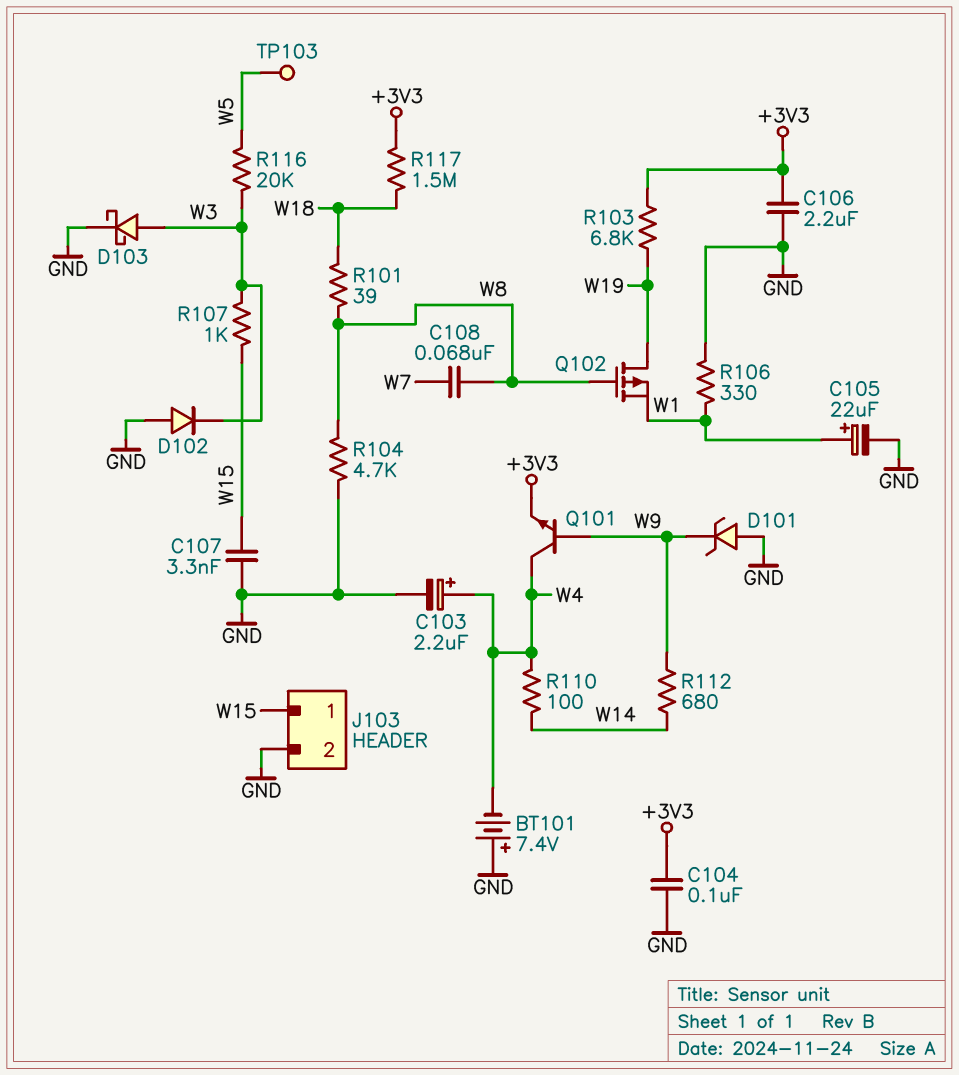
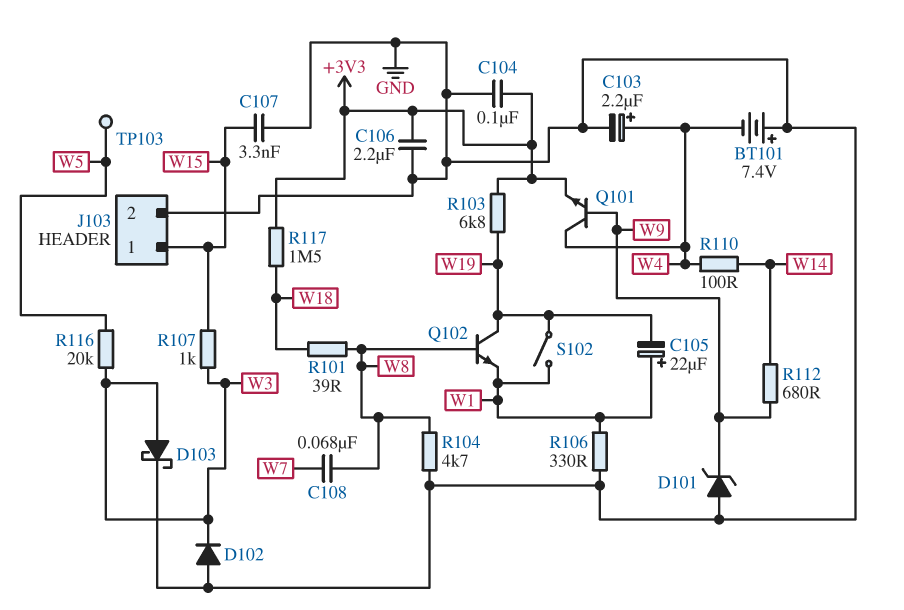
C105: 22uF (plus W1, minus GND) -> 22uF (plus W1, minus W19)
Q102: PMOS (G W8, D W19, S W1) -> NPN (B W8, C W19, E W1)
S102: none -> switch (W1, W19)

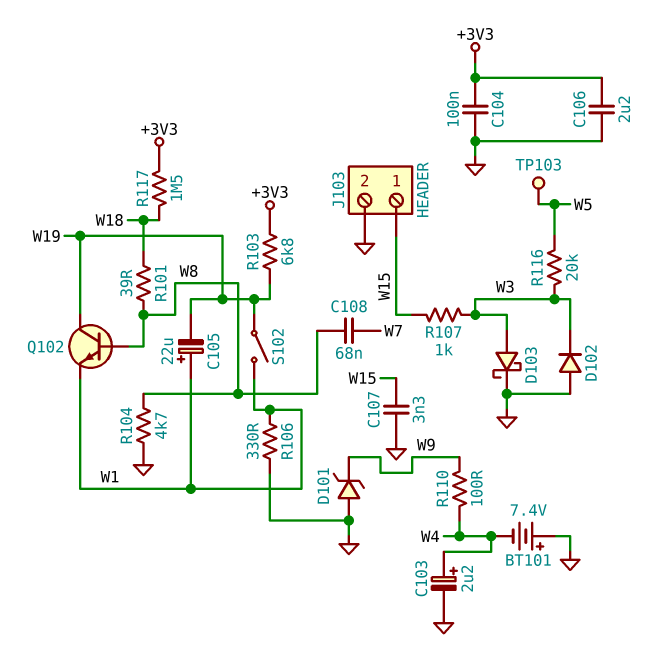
Q101: NPN (B W9, C W4, E +3V3) -> none
R110: 100 (W4, W14) -> 100 (W4, W9)
R112: 680 (W9, W14) -> none

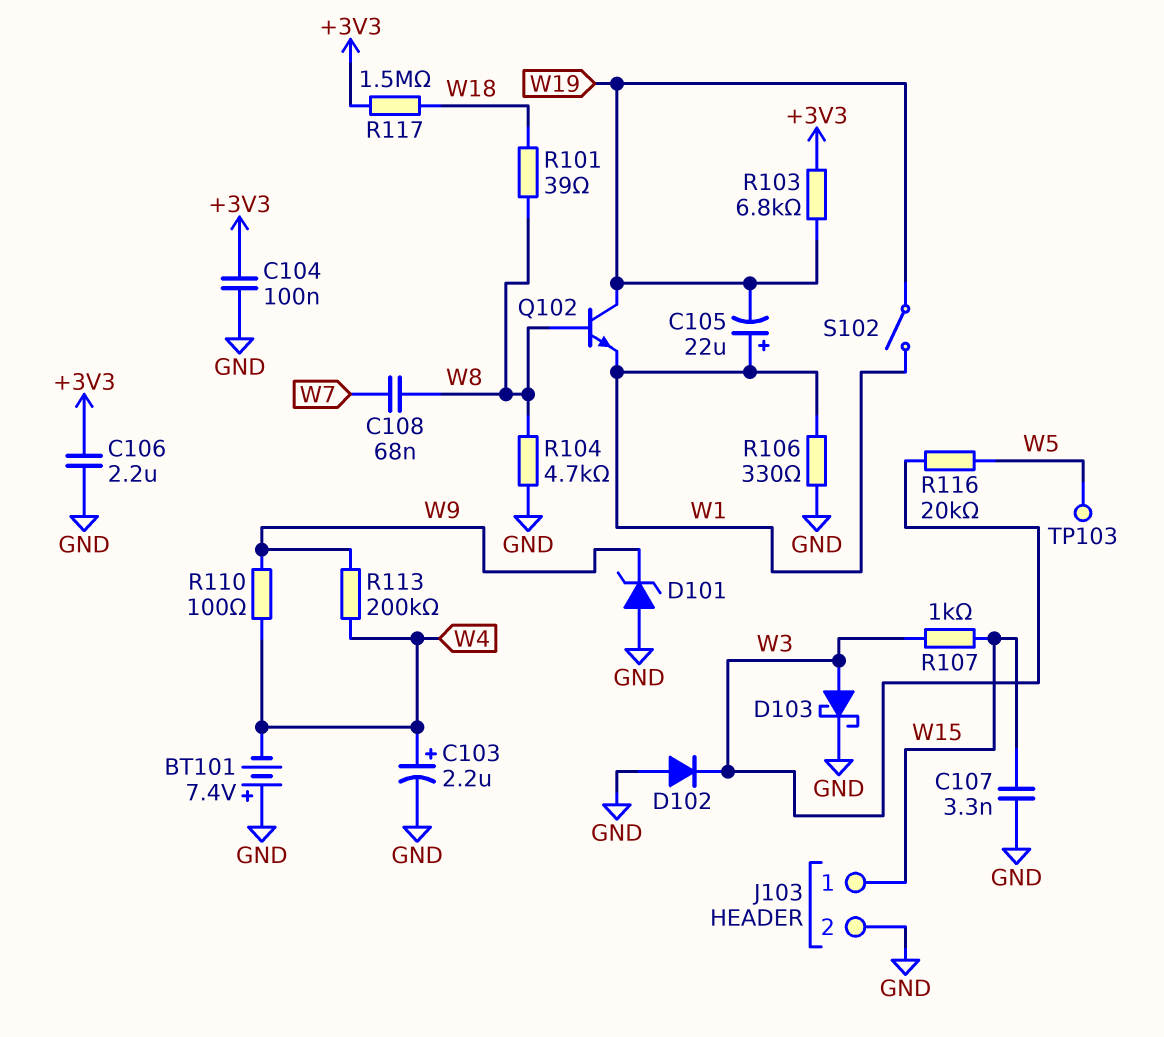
R113: none -> 200k (W4, W9)

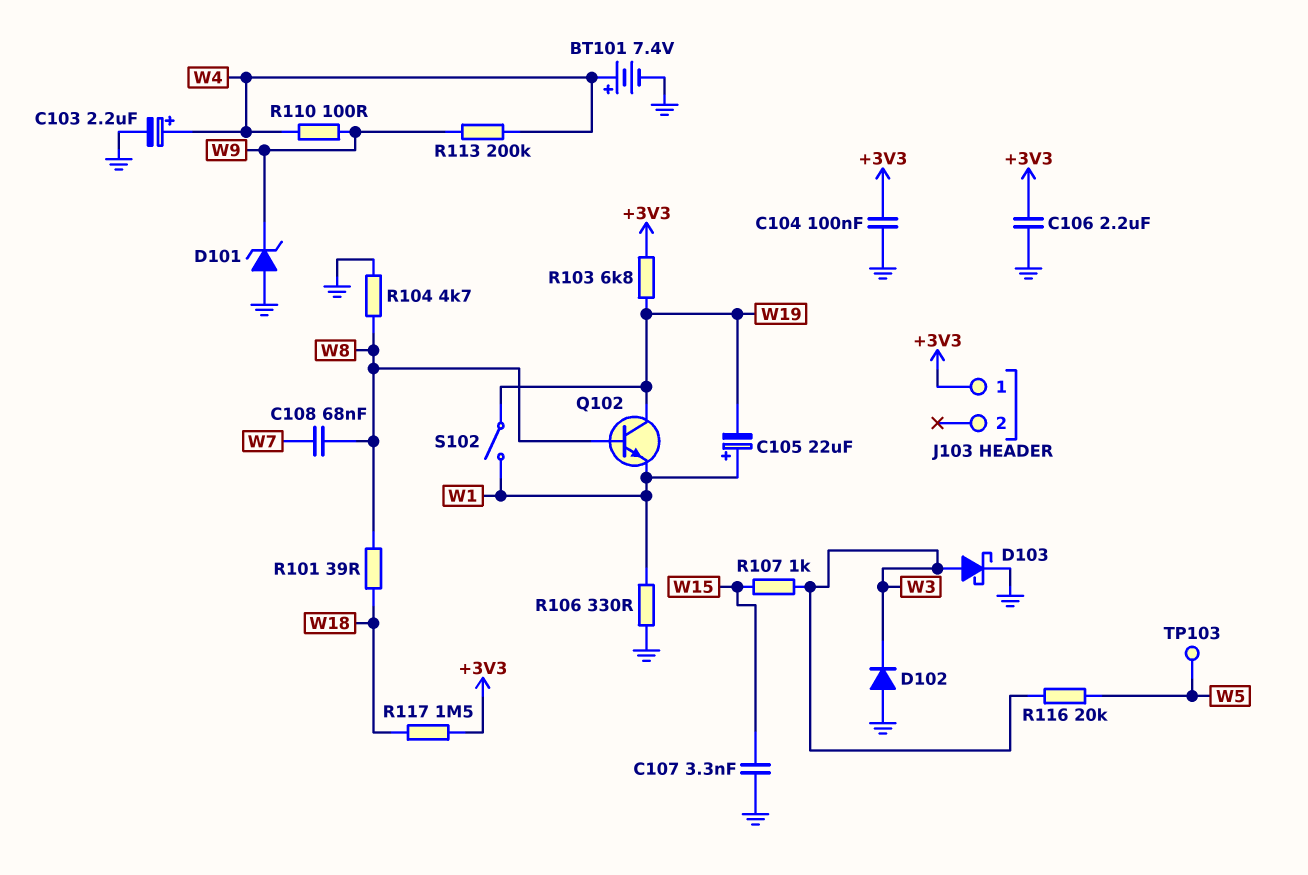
BT101: 7.4V (plus GND, minus W4) -> 7.4V (plus W4, minus GND)
J103 pin 1: W15 -> +3V3
J103 pin 2: GND -> none

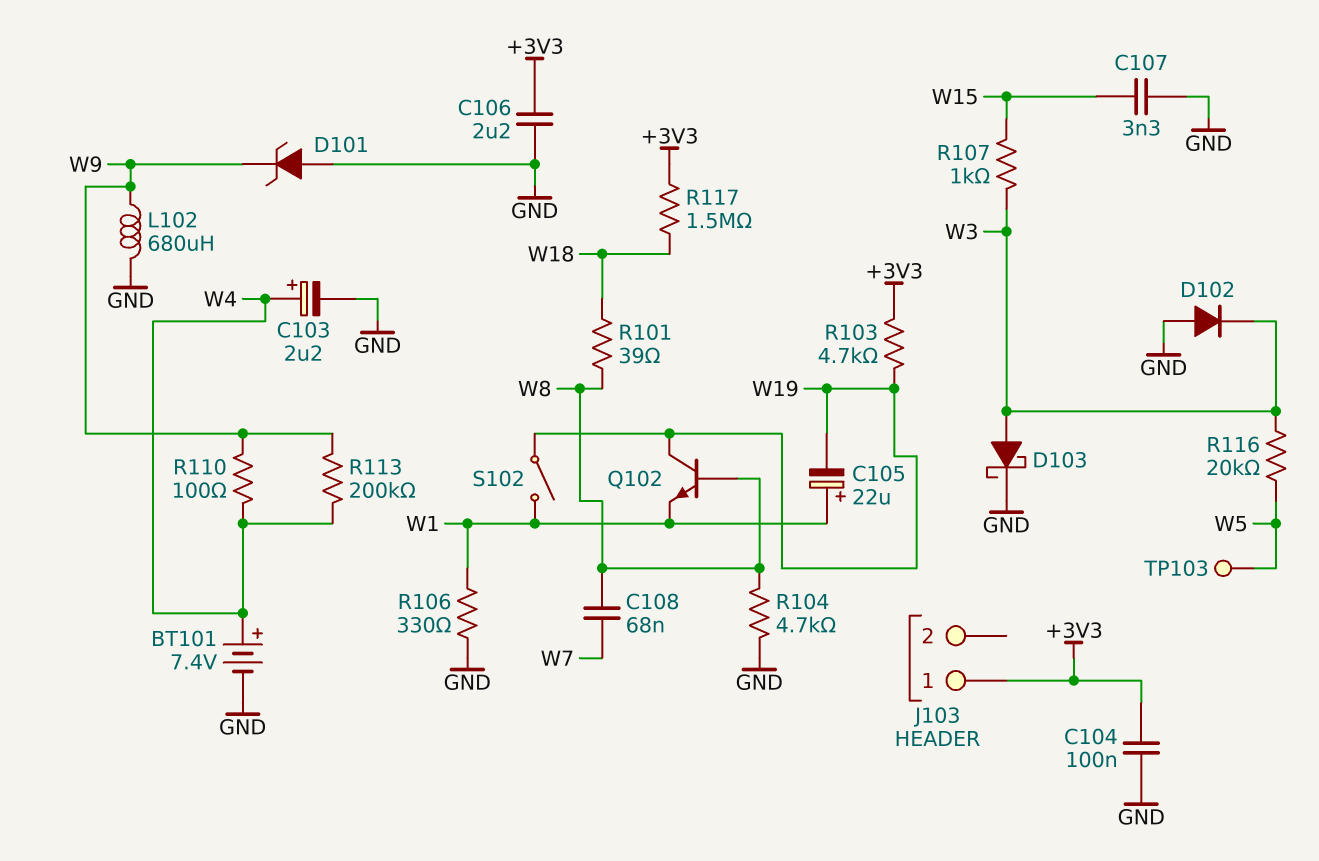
L102: none -> 680uH (GND, W9)
R103: 6.8k (+3V3, W19) -> 4.7k (+3V3, W19)

